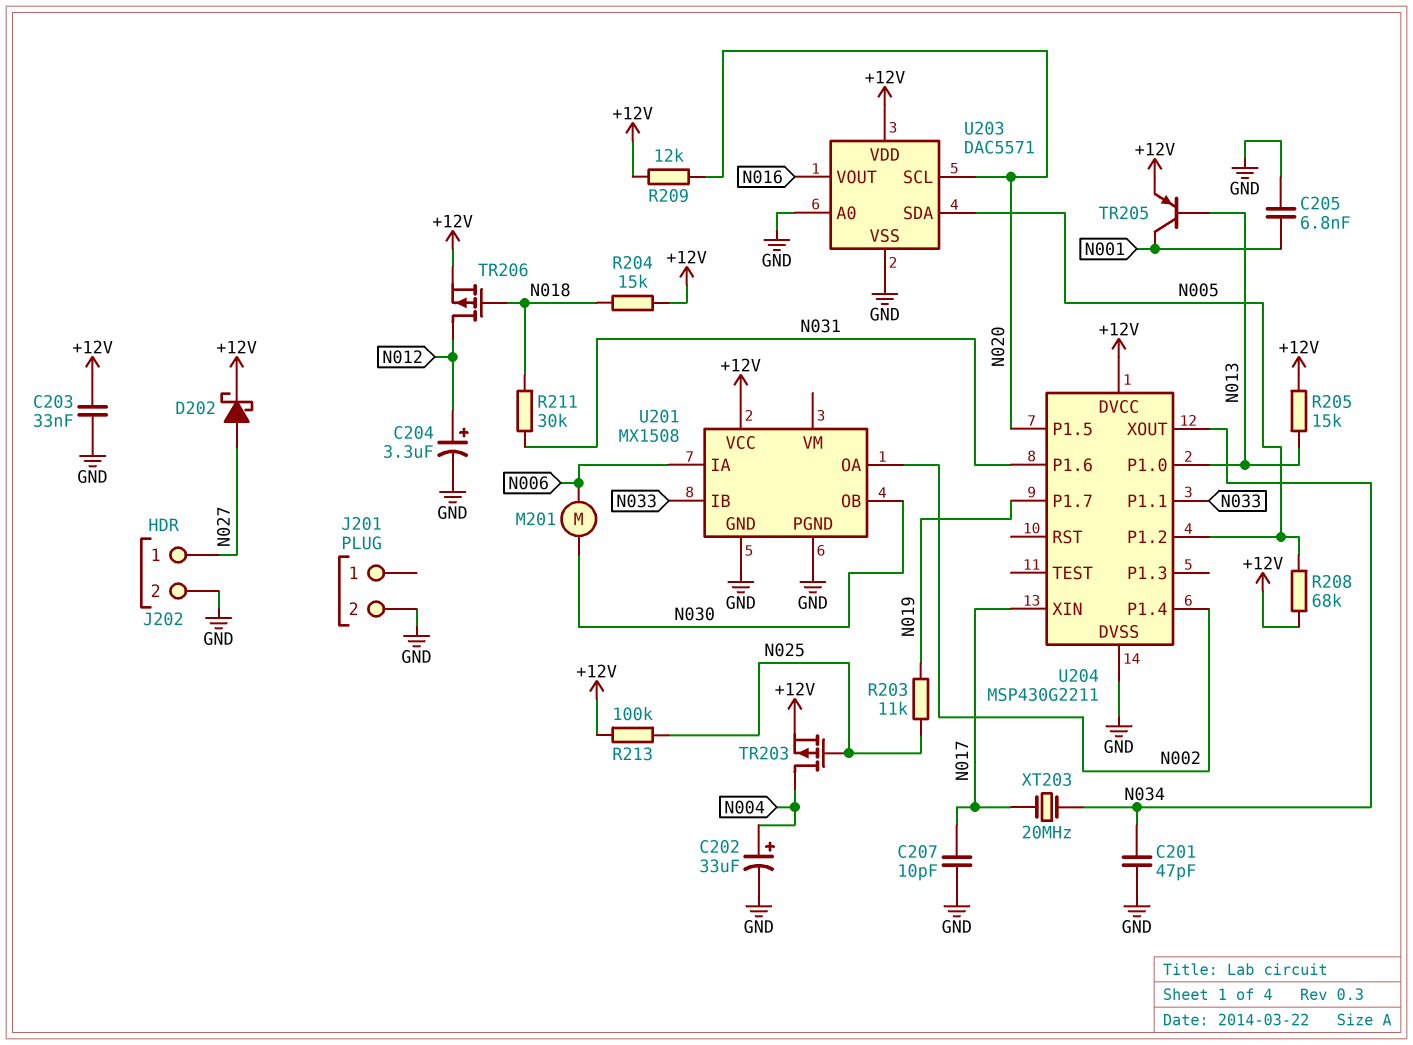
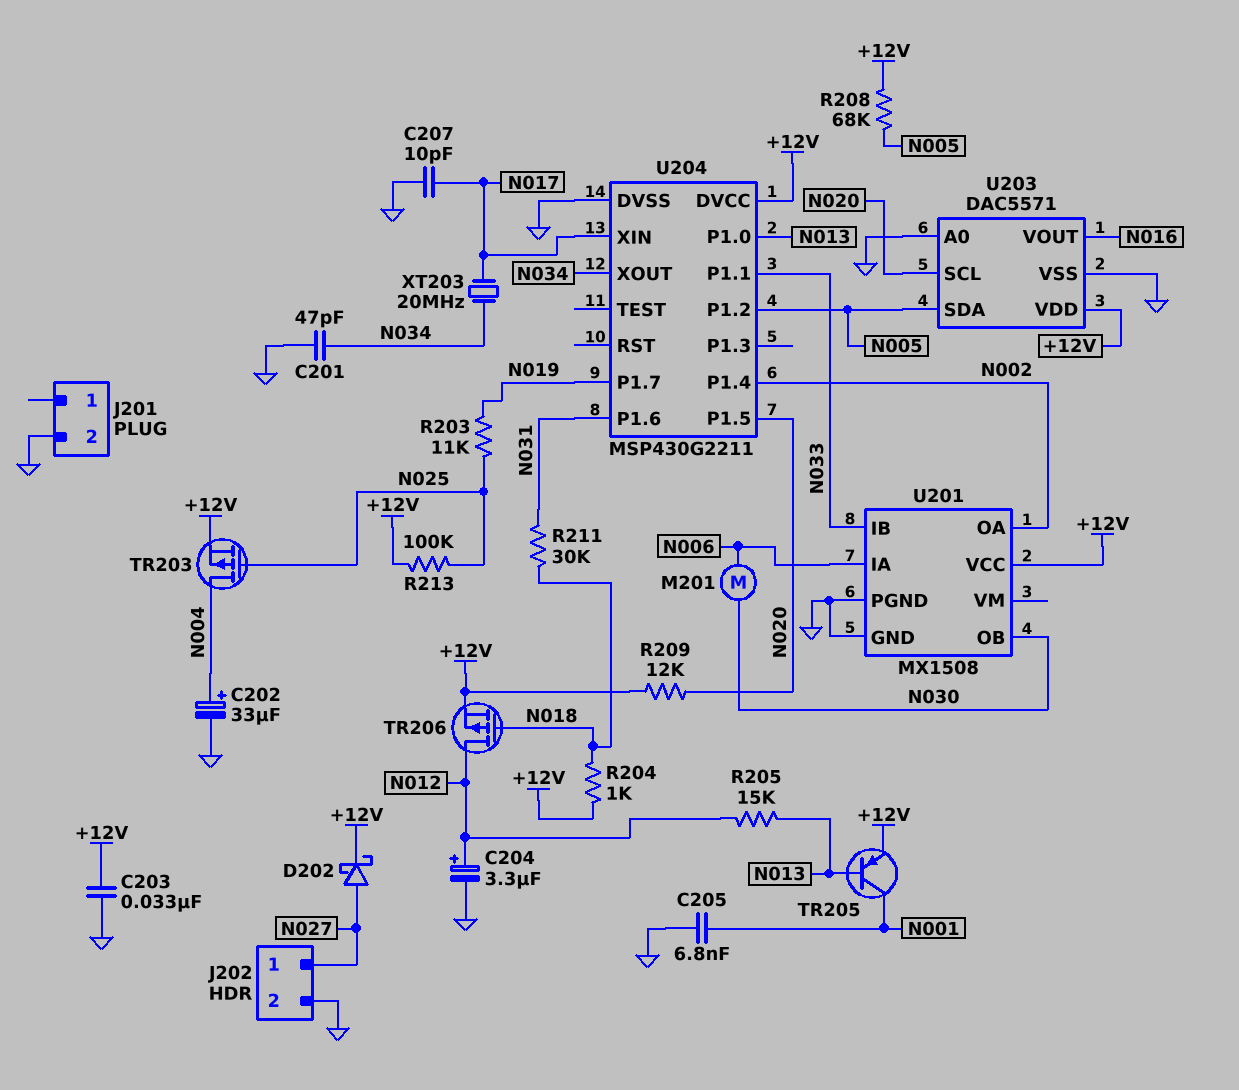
R204: 15k (+12V, N018) -> 1k (+12V, N018)
R205: 15k (+12V, N013) -> 15k (N012, N013)

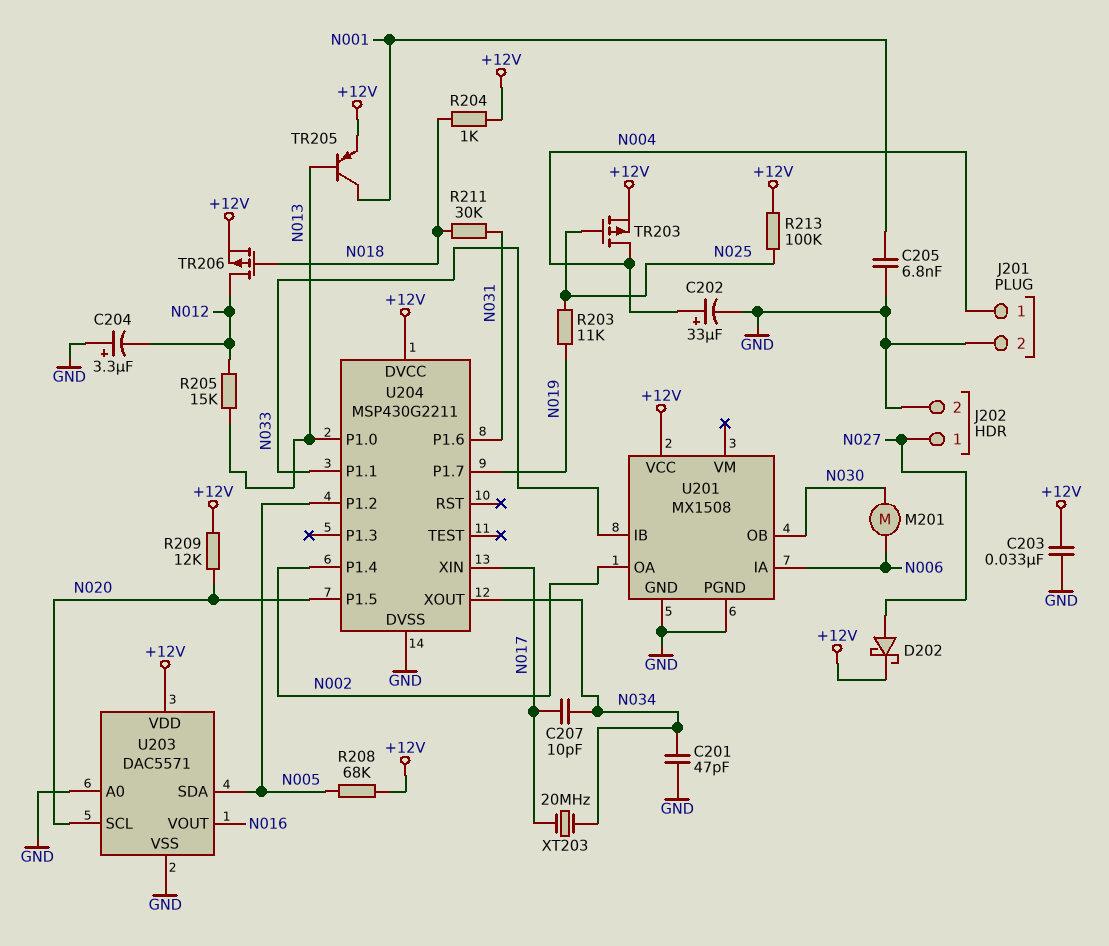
C204: 3.3uF (plus N012, minus GND) -> 3.3uF (plus GND, minus N012)
C207: 10pF (GND, N017) -> 10pF (N017, N034)
J201 pin 1: none -> N004

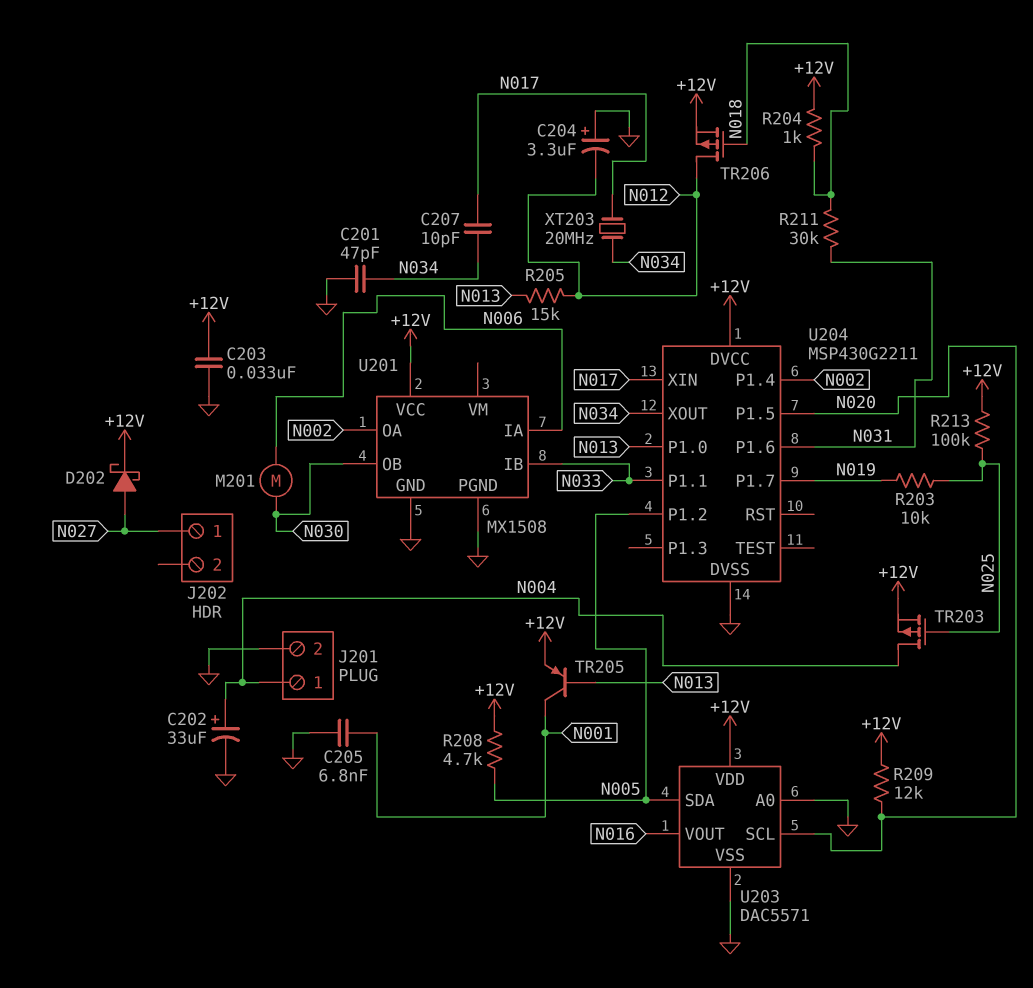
J202 pin 2: GND -> none
R203: 11k (N019, N025) -> 10k (N019, N025)
R208: 68k (+12V, N005) -> 4.7k (+12V, N005)

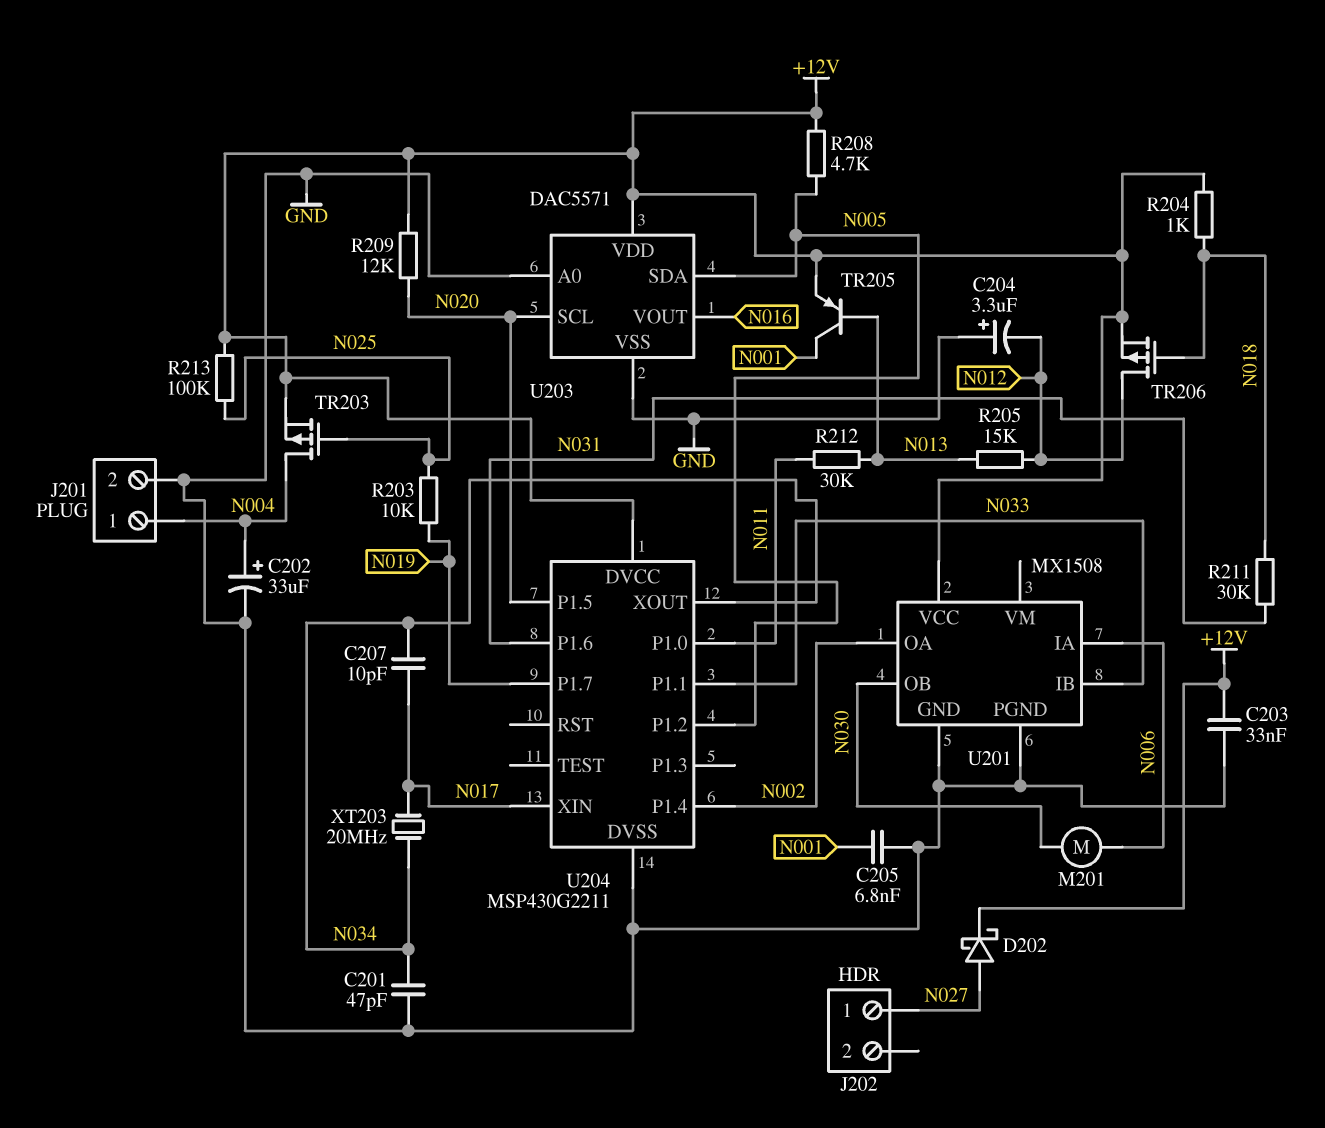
R212: none -> 30k (N011, N013)
U204 pin P1.0: N013 -> N011

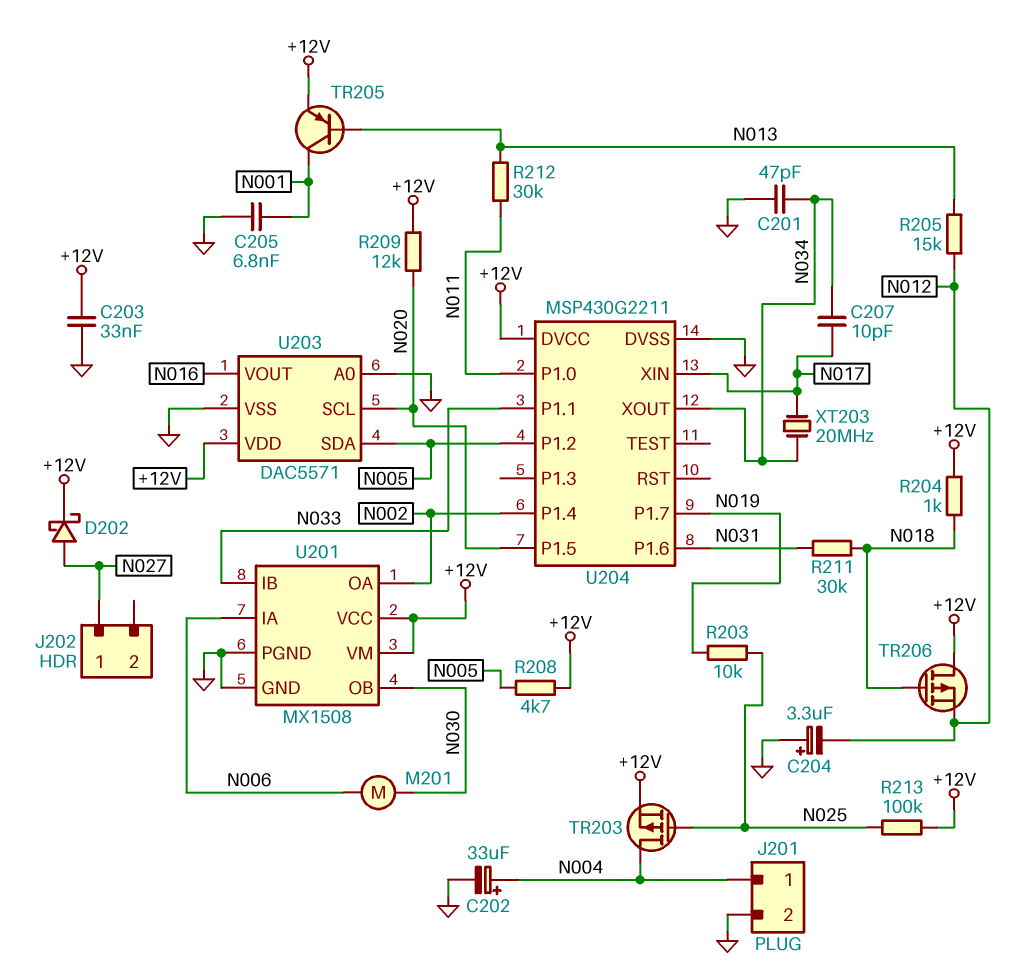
TR206: PMOS (G N018, D N012, S +12V) -> PMOS (G N018, D +12V, S N012)
U201 pin VM: none -> +12V

